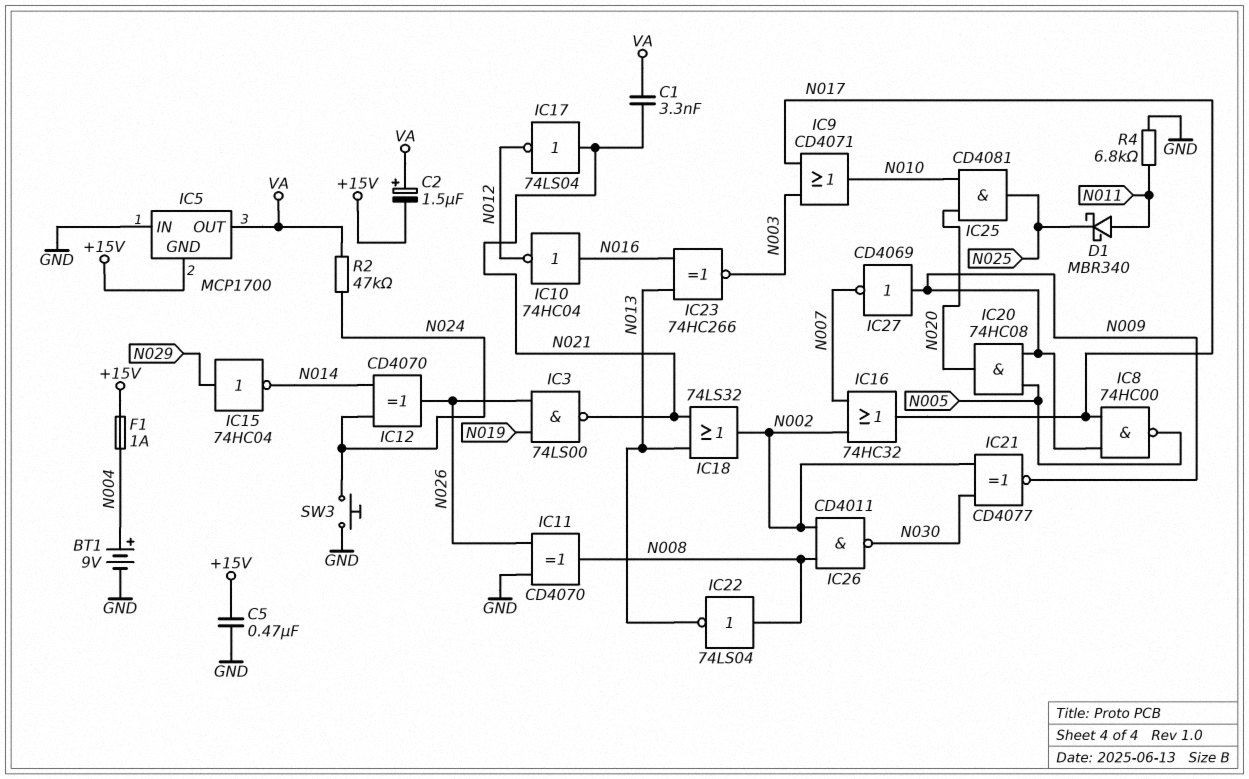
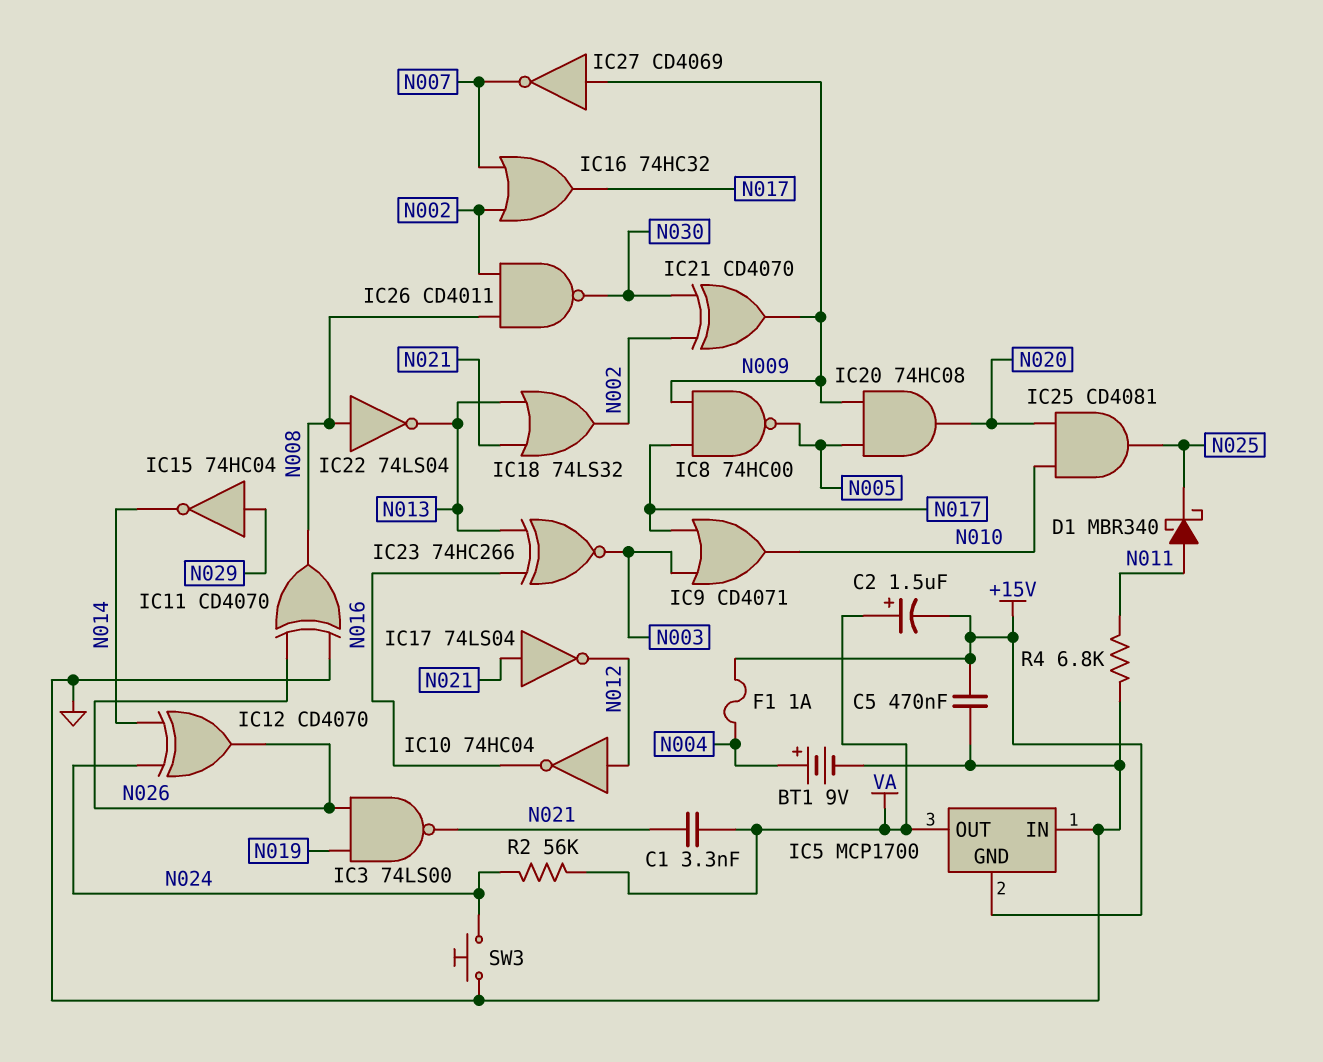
IC10: NOT 74HC04 (in N016, out N012) -> NOT 74HC04 (in N012, out N016)
IC21: XNOR CD4077 (in N002, in N030, out N009) -> XOR CD4070 (in N002, in N030, out N009)
R2: 47k (N024, VA) -> 56k (N024, VA)

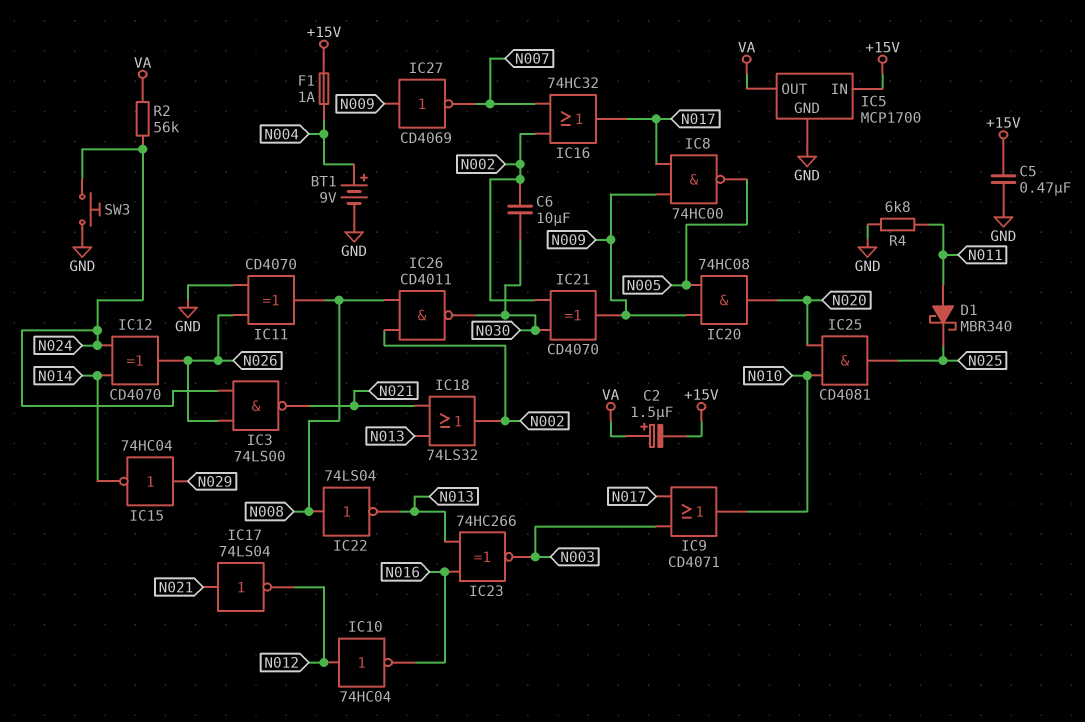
C1: 3.3nF (N021, VA) -> none
C6: none -> 10uF (N002, N030)
IC3: NAND 74LS00 (in N019, in N026, out N021) -> NAND 74LS00 (in N024, in N026, out N021)
IC5 pin GND: +15V -> GND
IC5 pin IN: GND -> +15V

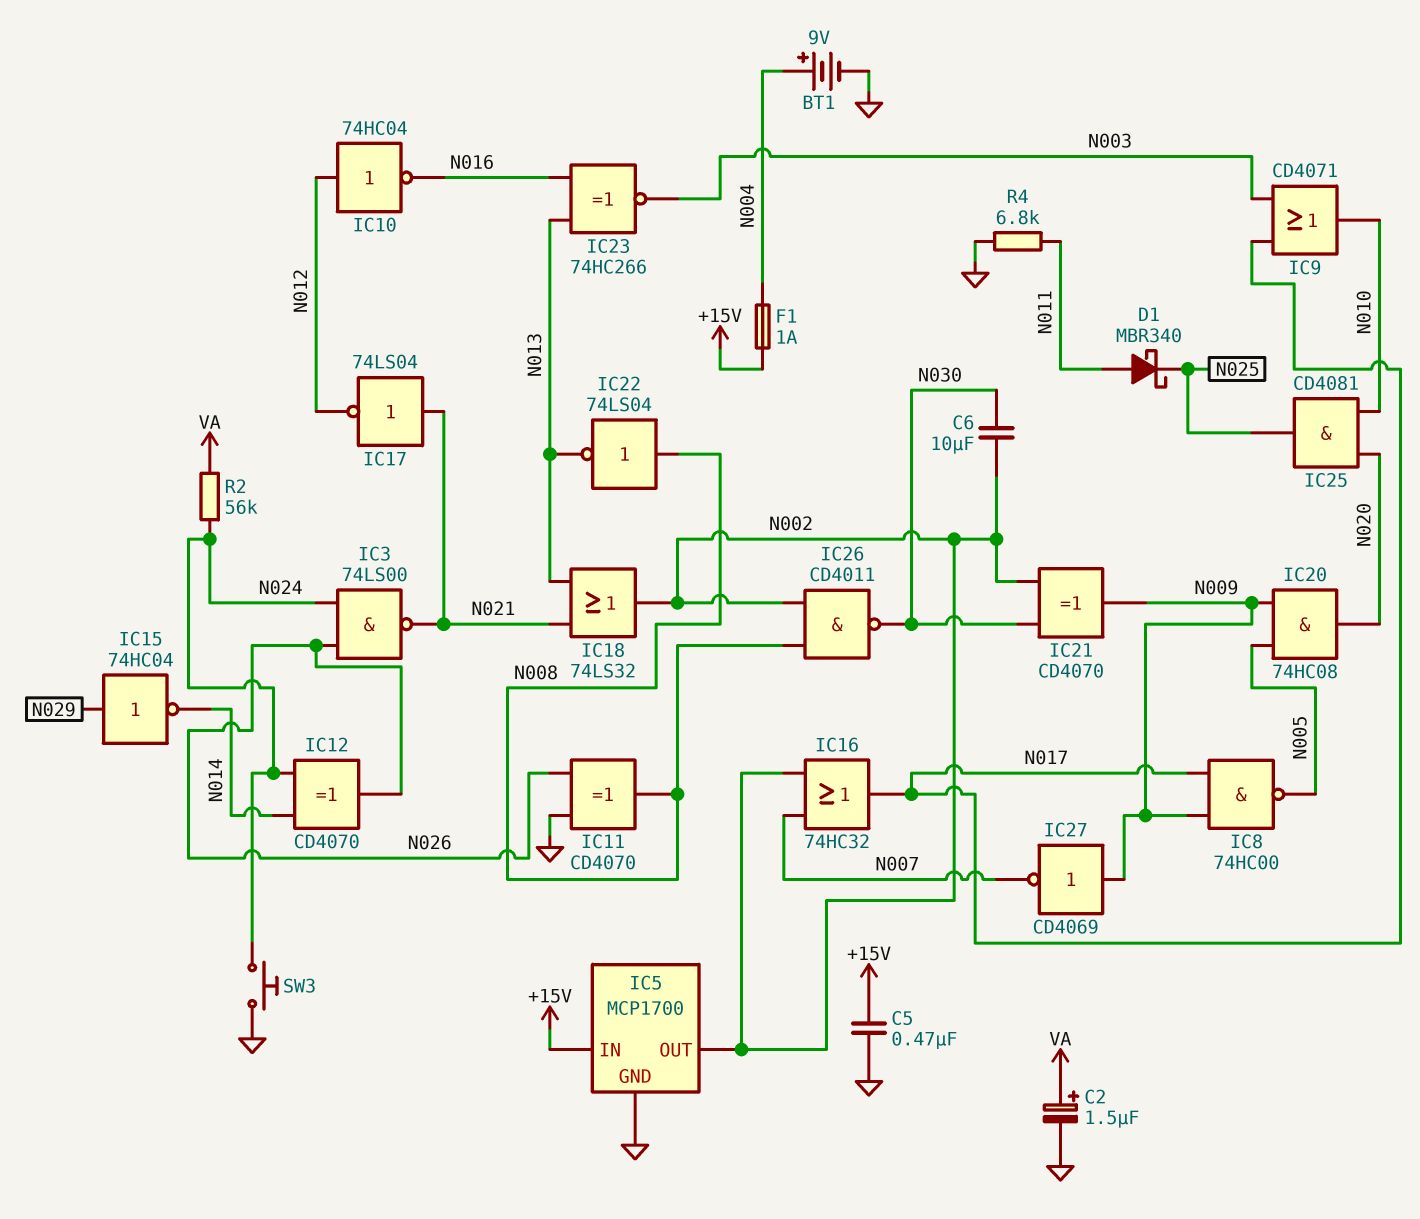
C2: 1.5uF (plus VA, minus +15V) -> 1.5uF (plus VA, minus GND)
IC5 pin OUT: VA -> N002

